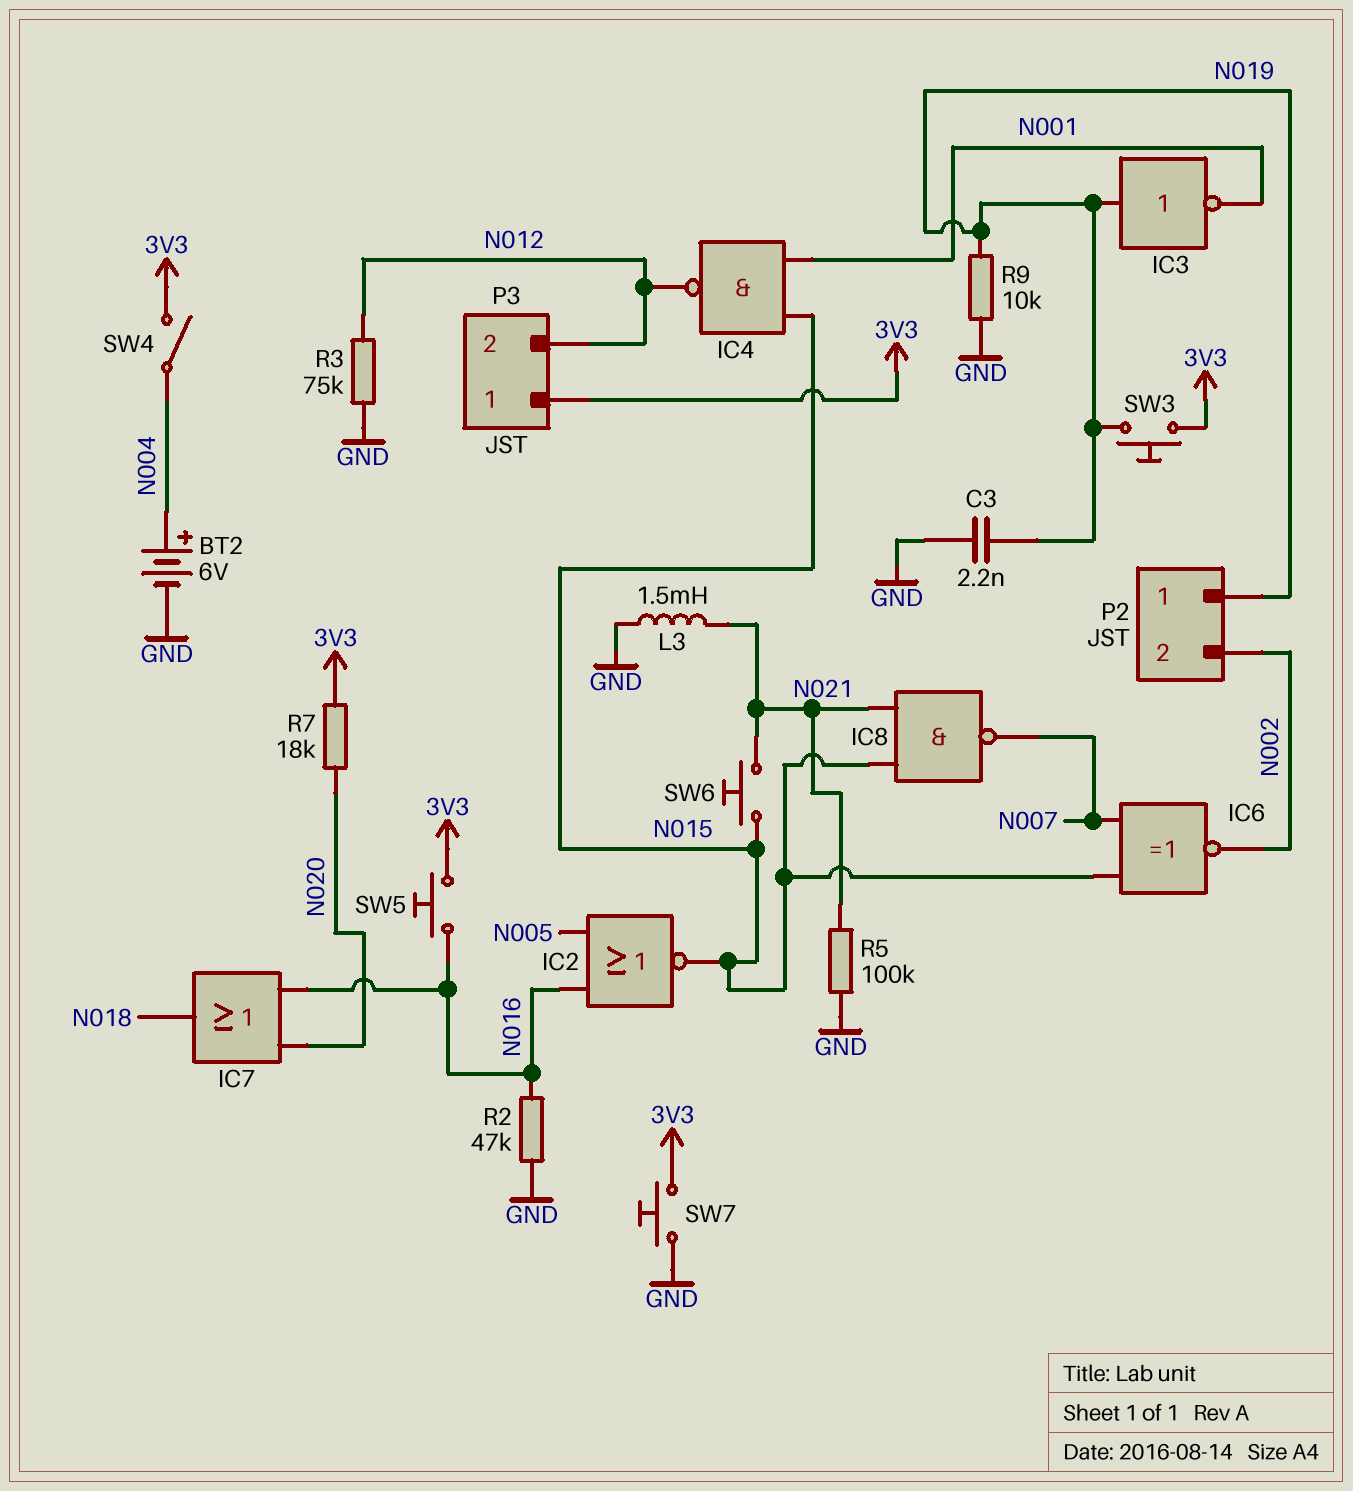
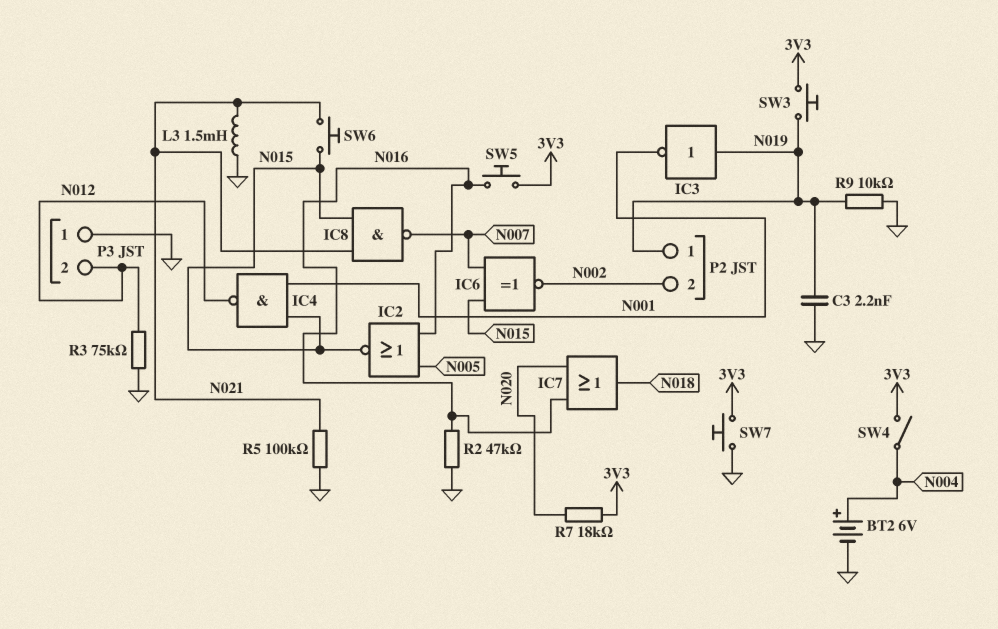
P3 pin 1: 3V3 -> GND

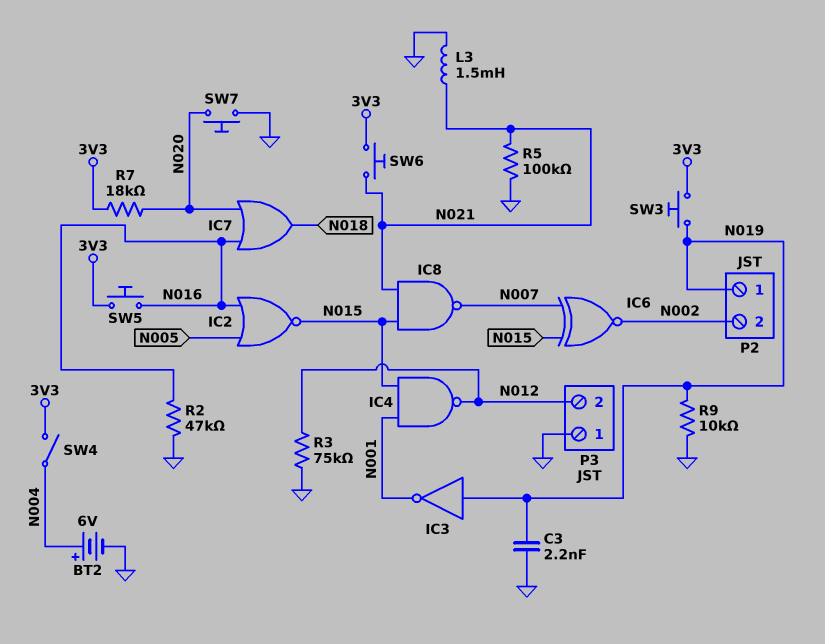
SW6: button (N015, N021) -> button (3V3, N021)
SW7: button (3V3, GND) -> button (GND, N020)

